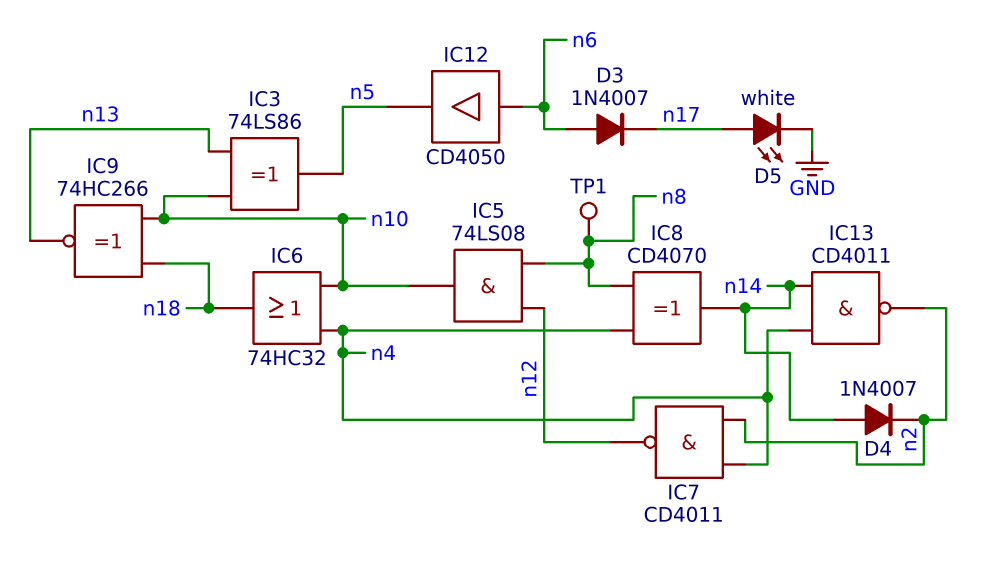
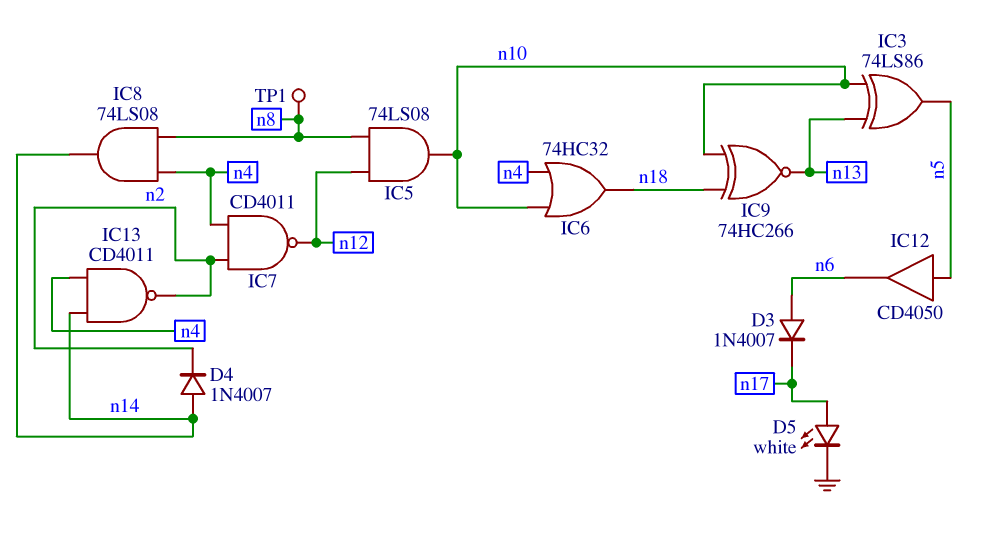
IC8: XOR CD4070 (in n4, in n8, out n14) -> AND 74LS08 (in n4, in n8, out n14)
IC12: buffer CD4050 (in n6, out n5) -> buffer CD4050 (in n5, out n6)

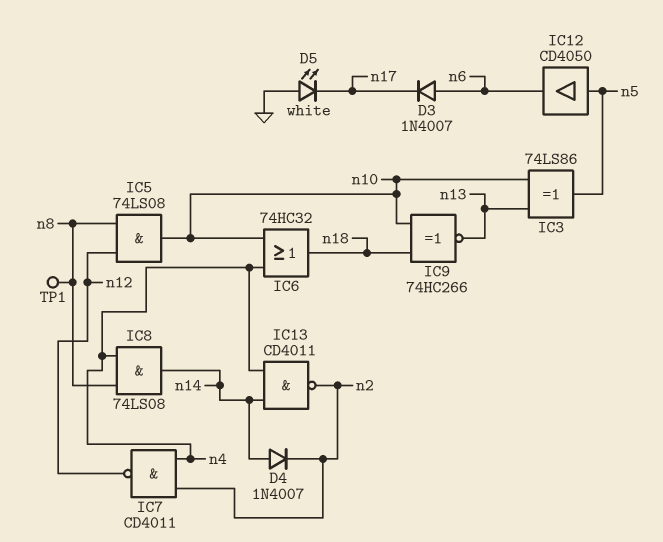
D5: LED white (A n17, K GND) -> LED white (A GND, K n17)

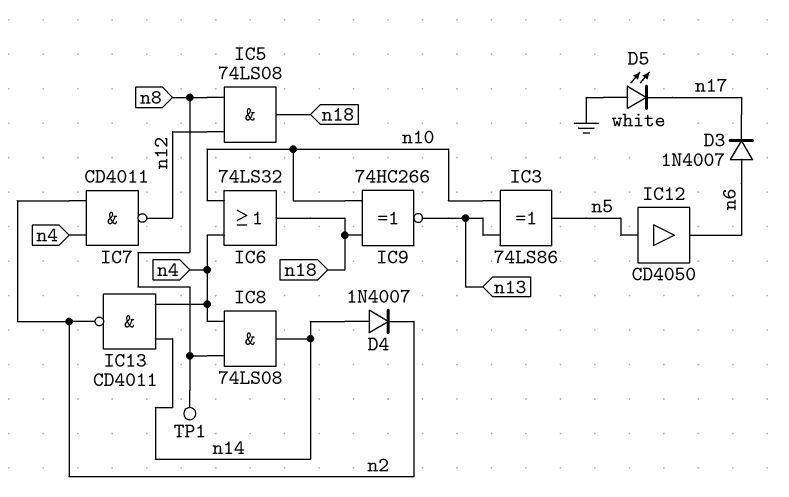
IC5: AND 74LS08 (in n8, in n12, out n10) -> AND 74LS08 (in n8, in n12, out n18)
IC6: OR 74HC32 (in n4, in n10, out n18) -> OR 74LS32 (in n4, in n10, out n18)

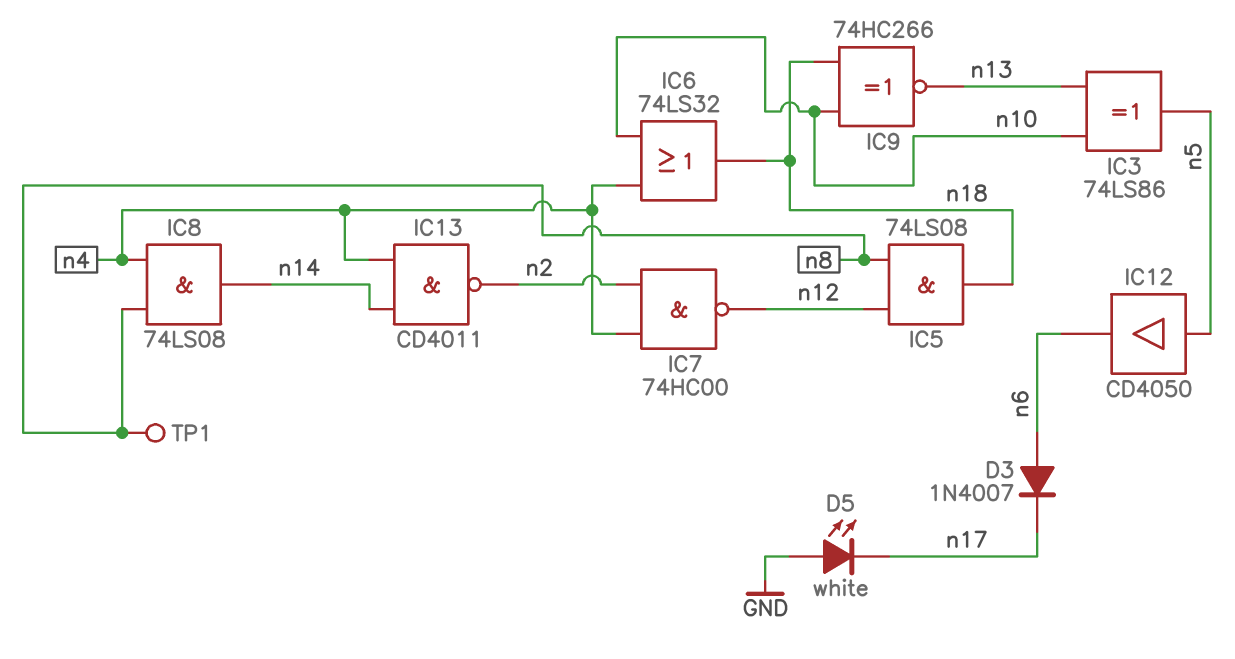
D4: diode 1N4007 (A n14, K n2) -> none
IC7: NAND CD4011 (in n2, in n4, out n12) -> NAND 74HC00 (in n2, in n4, out n12)

